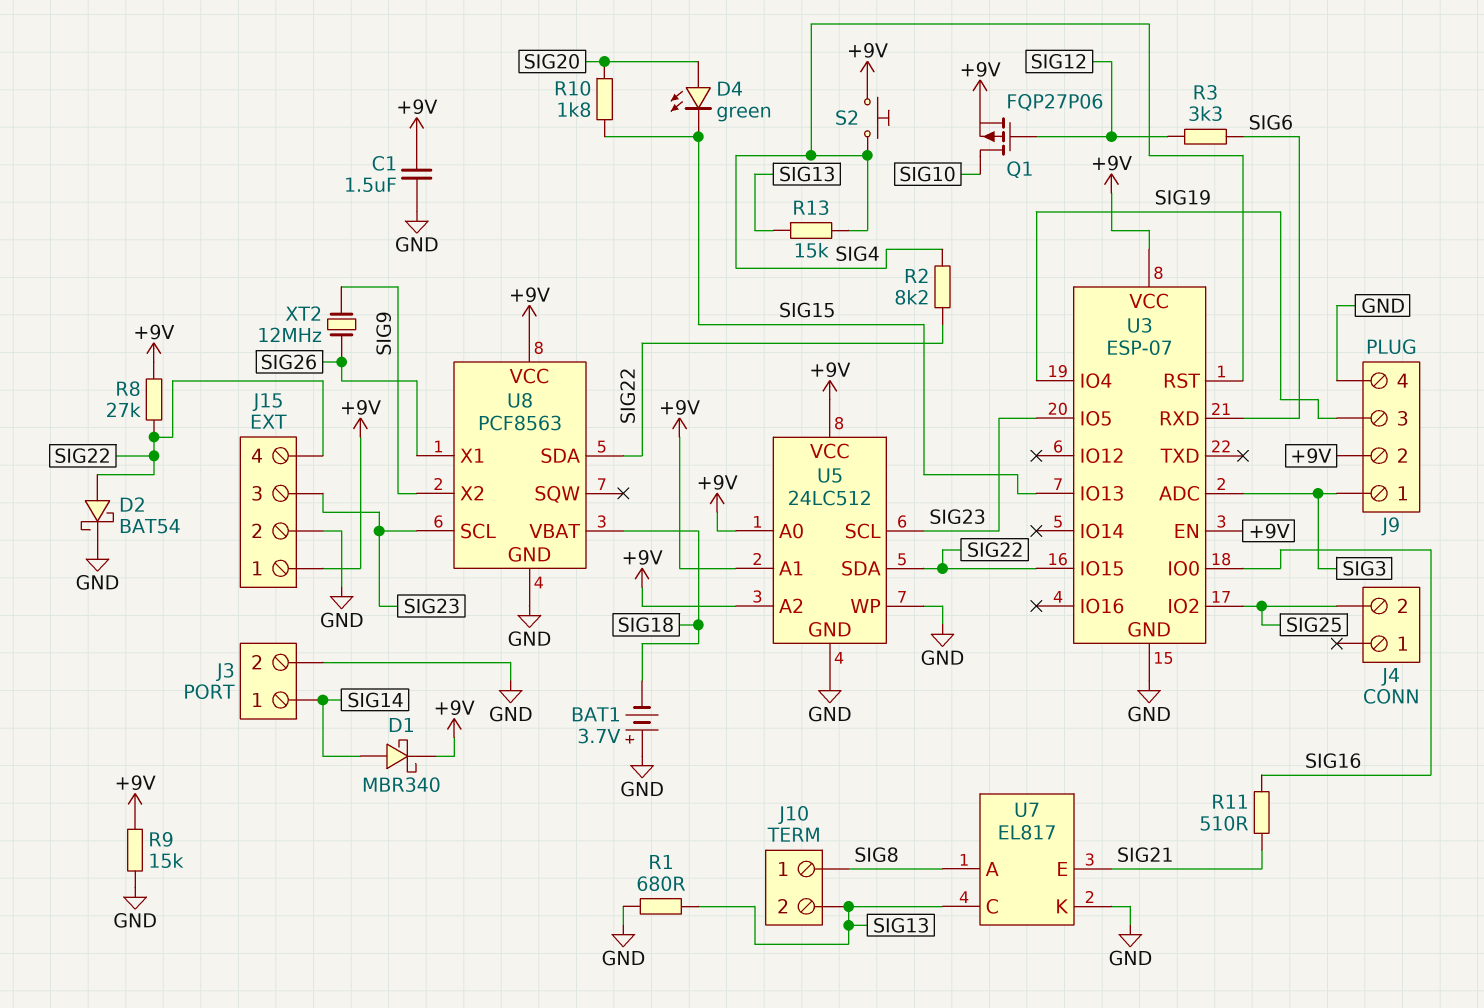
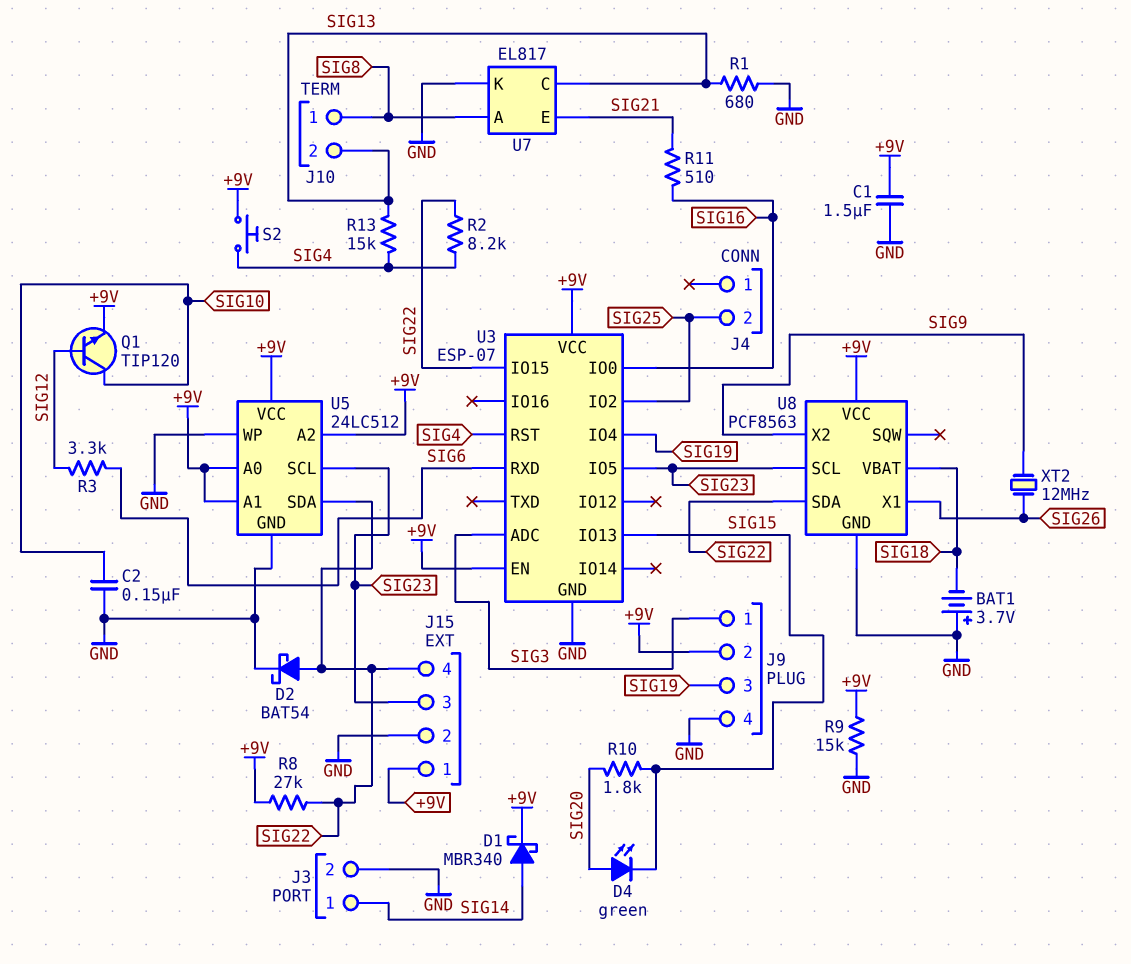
C2: none -> 150nF (GND, SIG10)
Q1: PMOS FQP27P06 (G SIG12, D SIG10, S +9V) -> NPN TIP120 (B SIG12, C SIG10, E +9V)

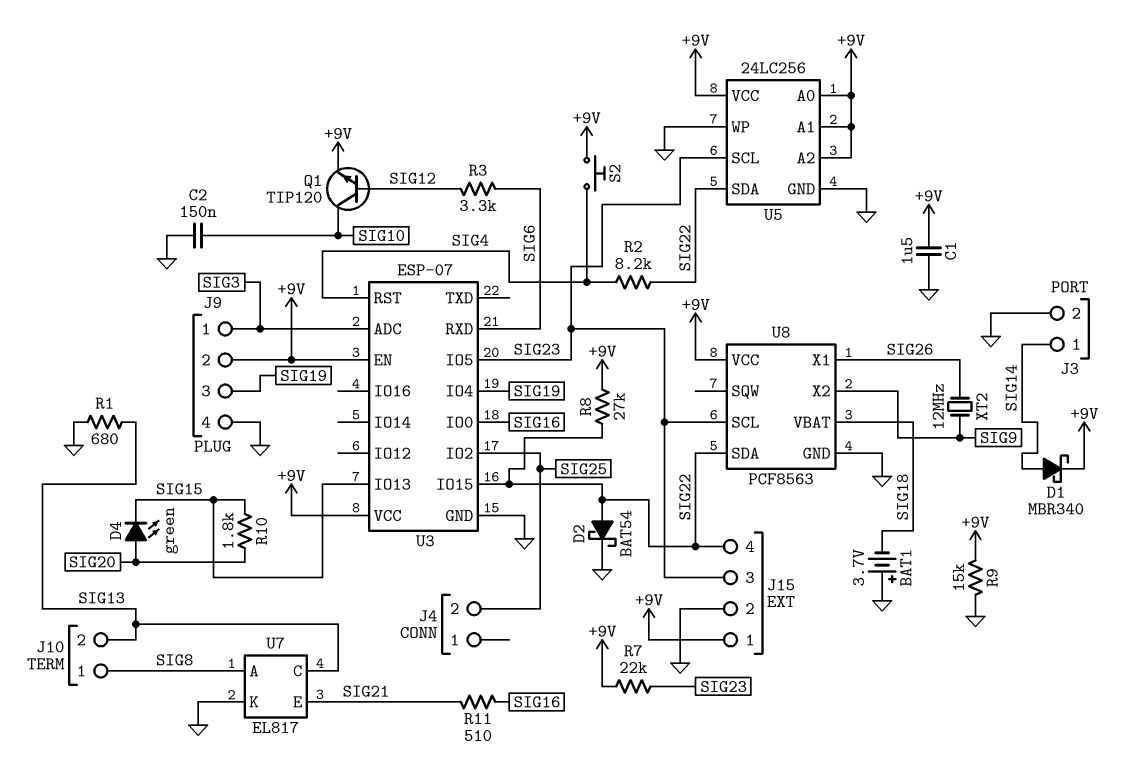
R7: none -> 22k (+9V, SIG23)
R13: 15k (SIG4, SIG13) -> none
U5: 24LC512 -> 24LC256

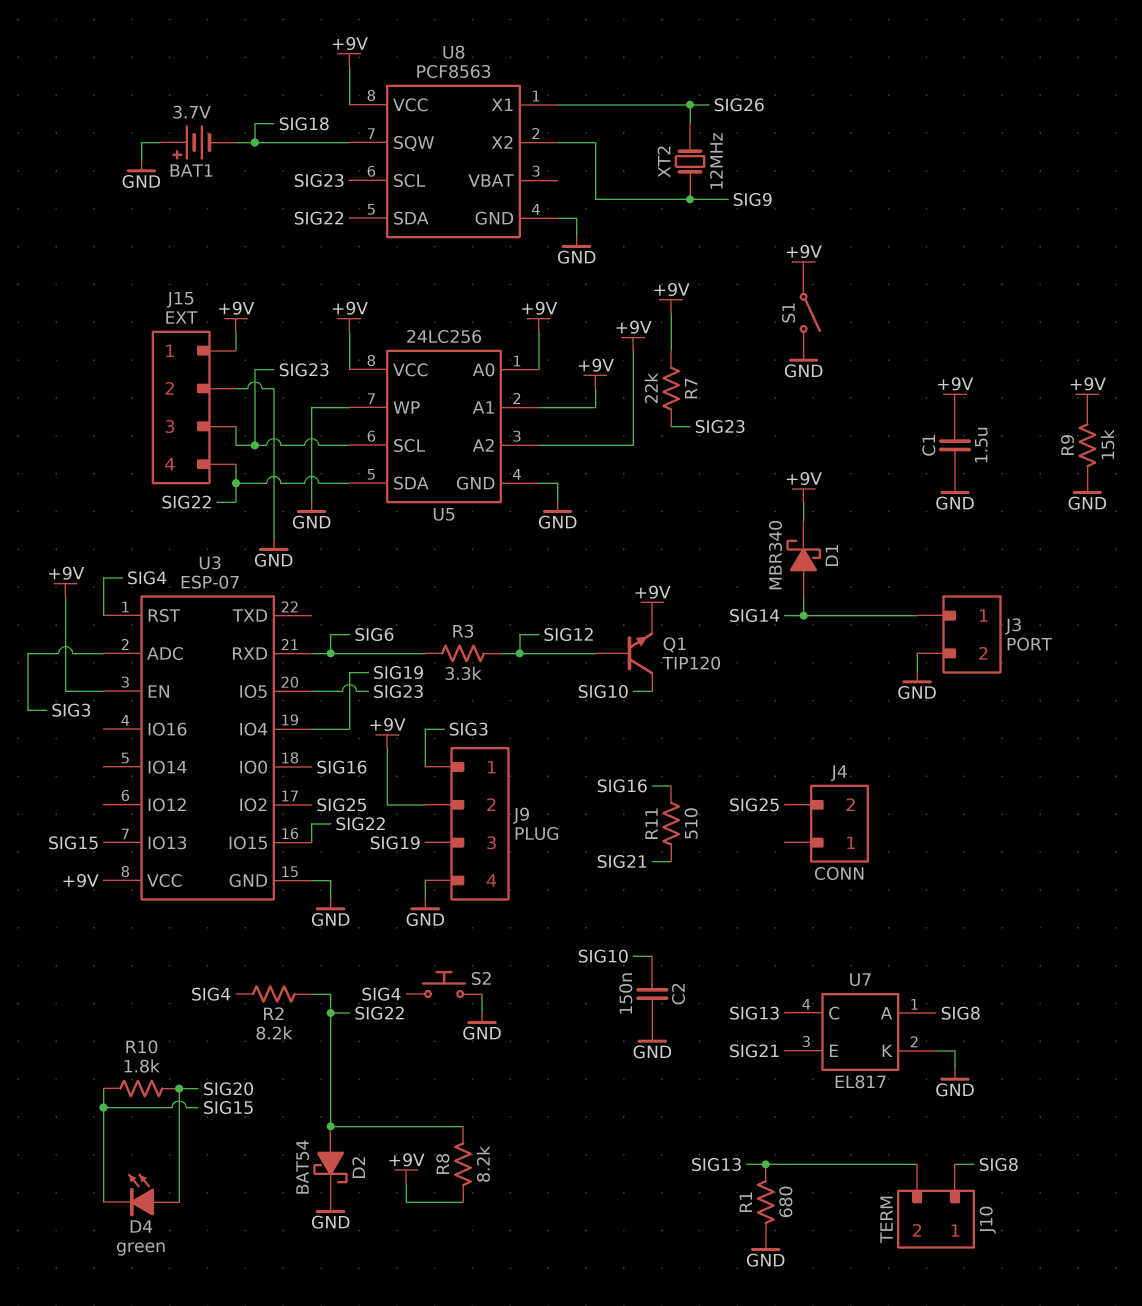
R8: 27k (+9V, SIG22) -> 8.2k (+9V, SIG22)
S1: none -> switch (+9V, GND)
S2: button (+9V, SIG4) -> button (GND, SIG4)
U8 pin SQW: none -> SIG18
U8 pin VBAT: SIG18 -> none

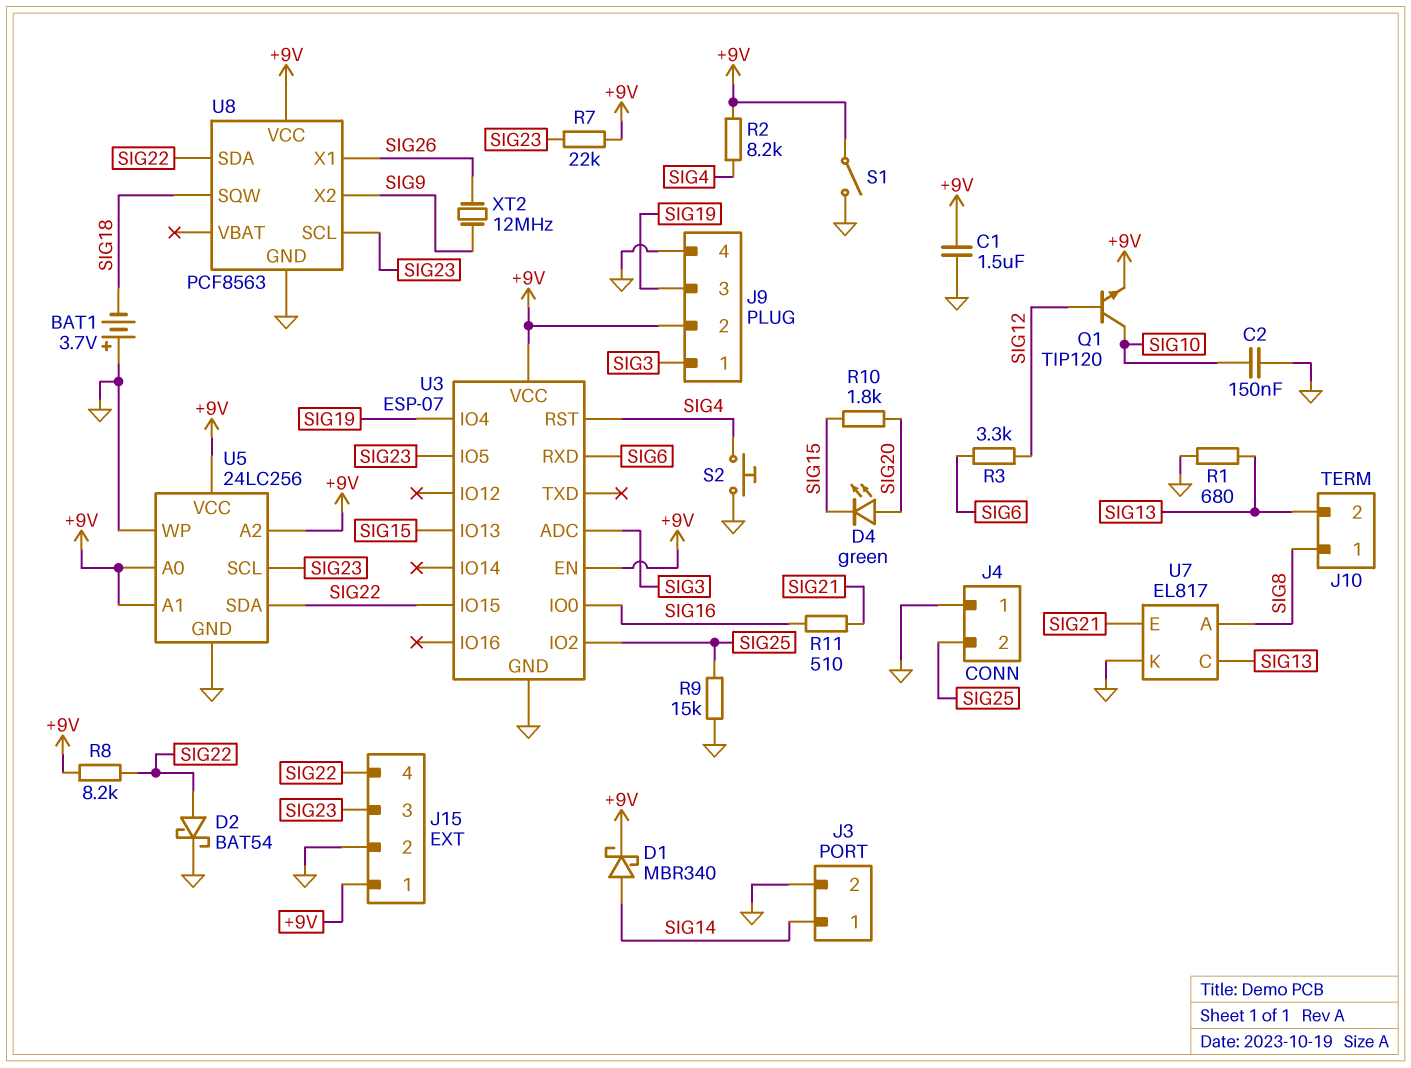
J4 pin 1: none -> GND
R2: 8.2k (SIG4, SIG22) -> 8.2k (+9V, SIG4)
R9: 15k (+9V, GND) -> 15k (GND, SIG25)

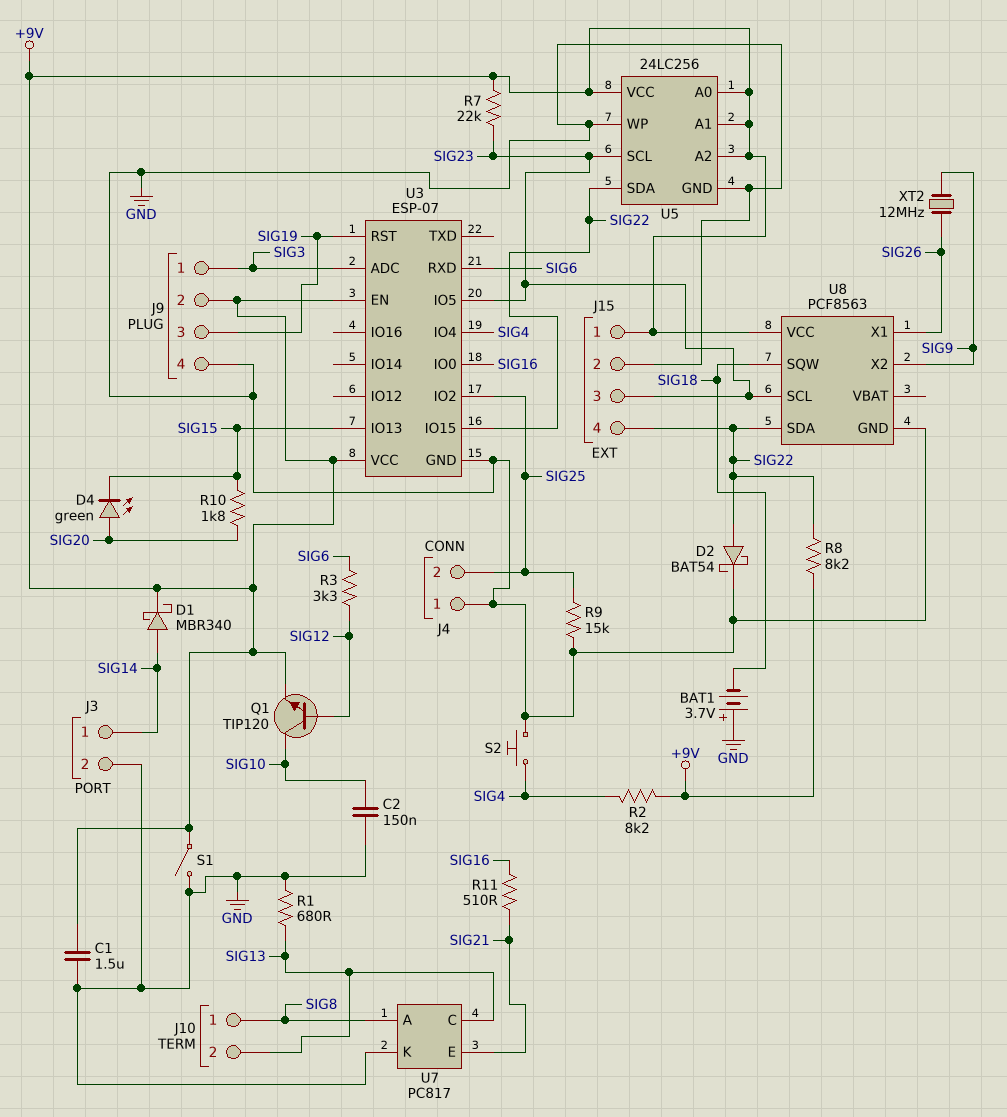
U3 pin IO4: SIG19 -> SIG4
U3 pin RST: SIG4 -> SIG19
U7: EL817 -> PC817

